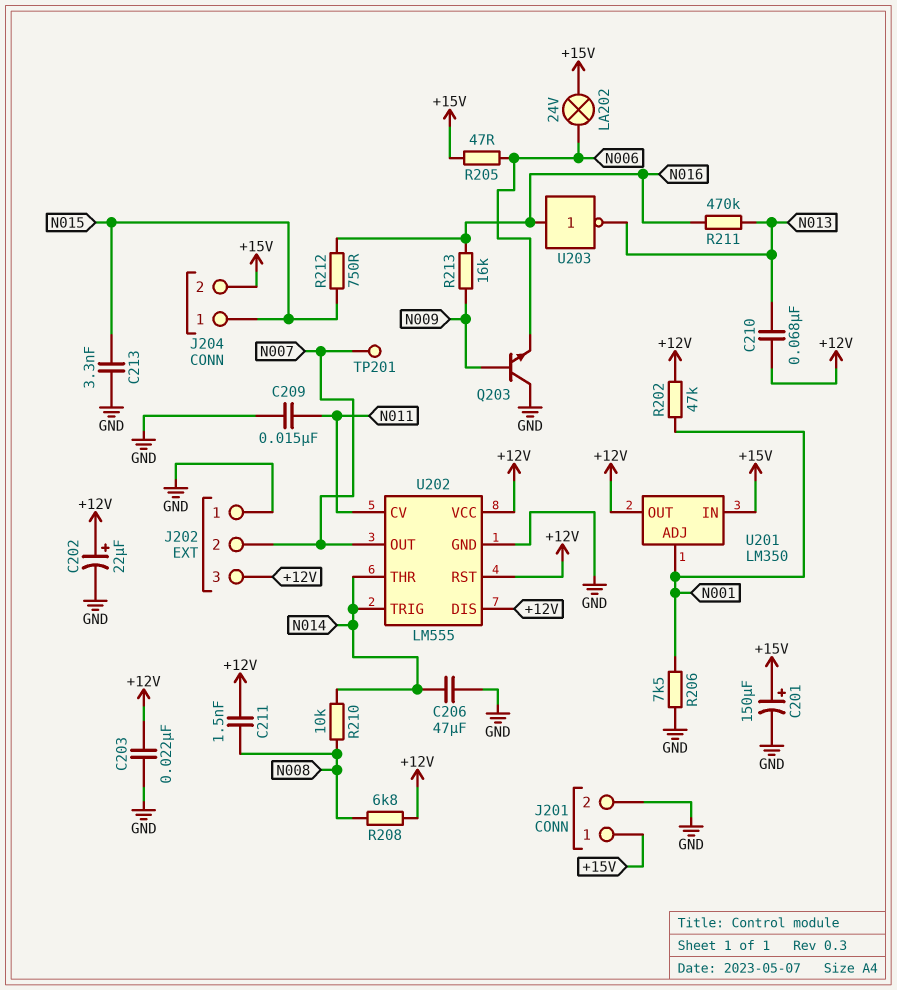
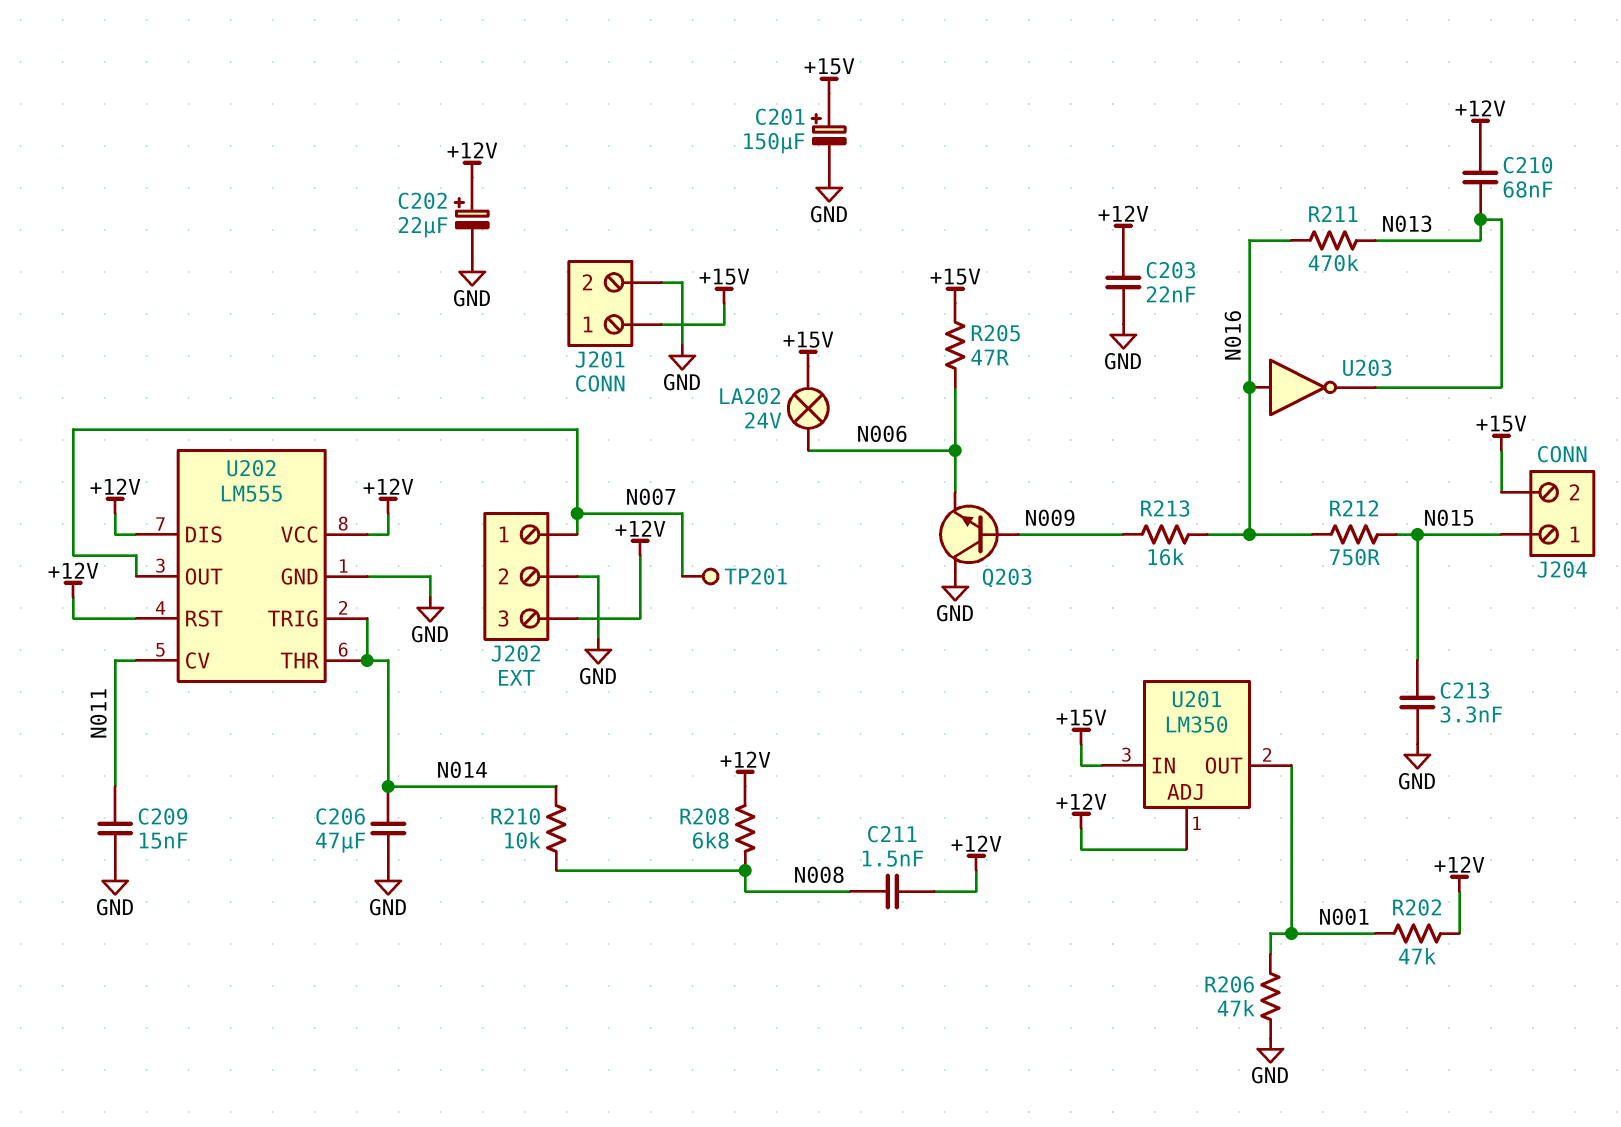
J202 pin 1: GND -> N007
J202 pin 2: N007 -> GND
R206: 7.5k (GND, N001) -> 47k (GND, N001)
U201 pin ADJ: N001 -> +12V
U201 pin OUT: +12V -> N001

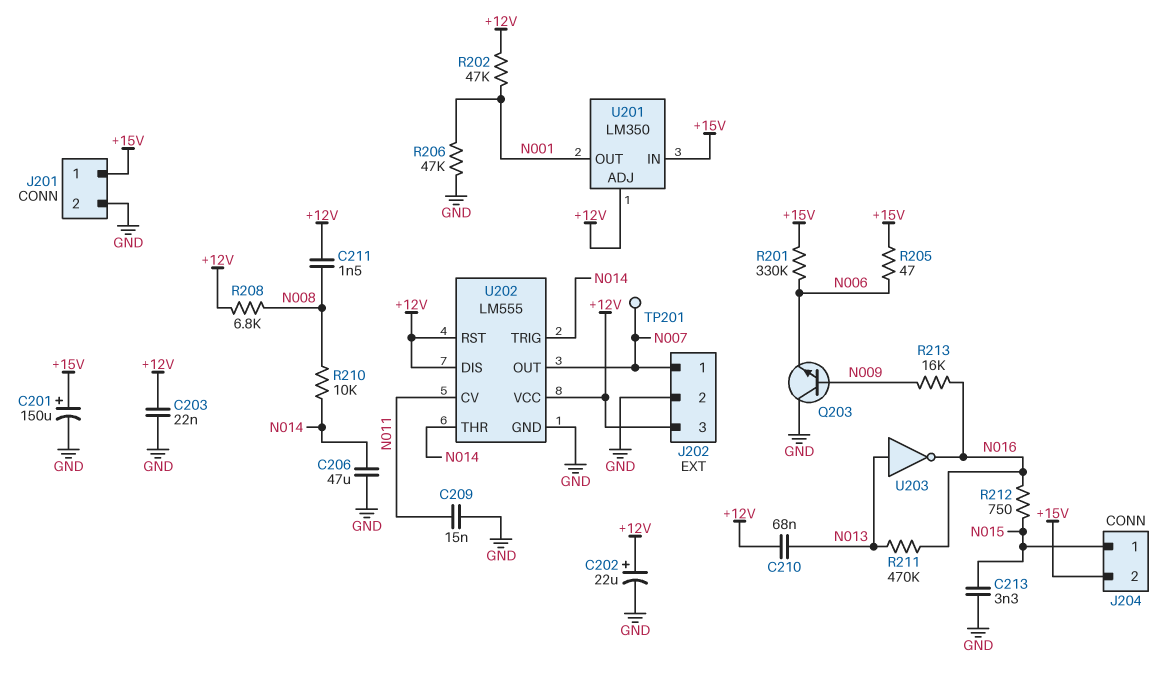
LA202: lamp 24V (+15V, N006) -> none
R201: none -> 330k (+15V, N006)
U203: NOT (in N016, out N013) -> NOT (in N013, out N016)

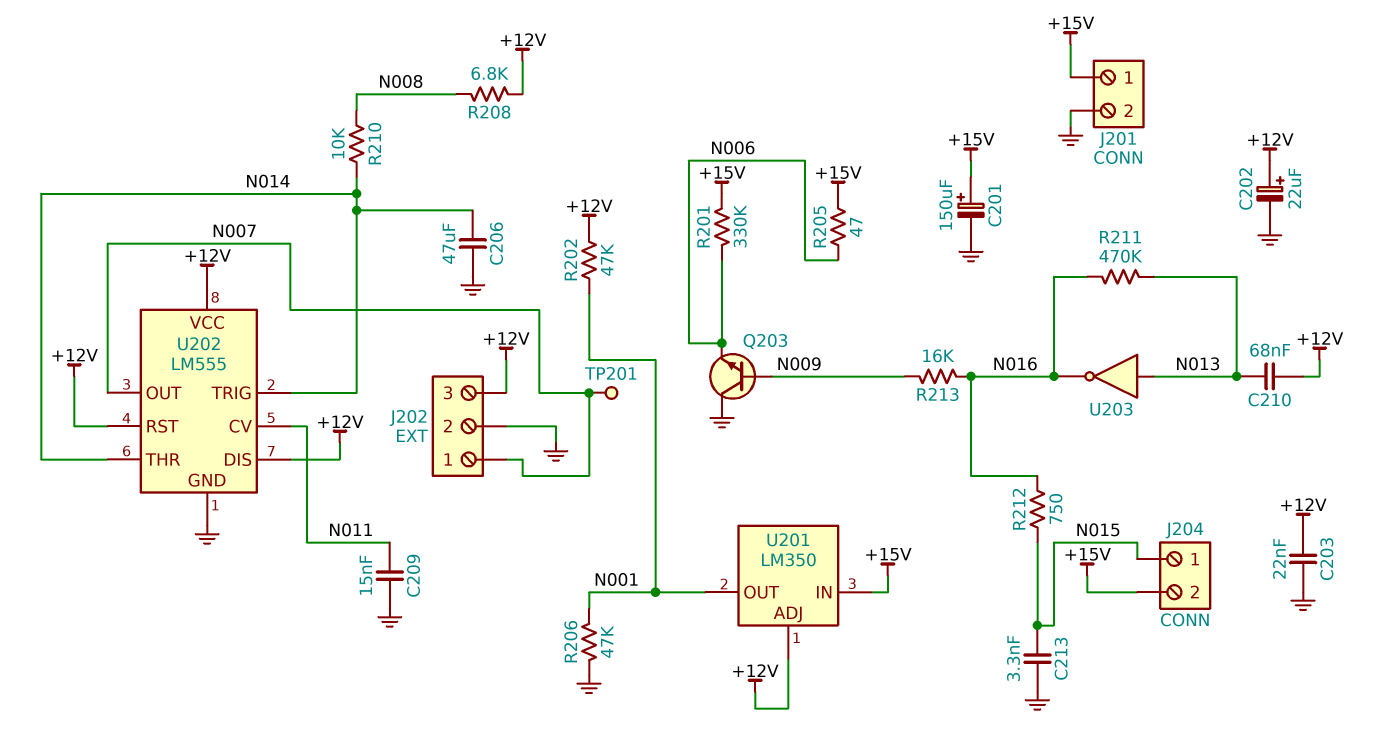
C211: 1.5nF (+12V, N008) -> none

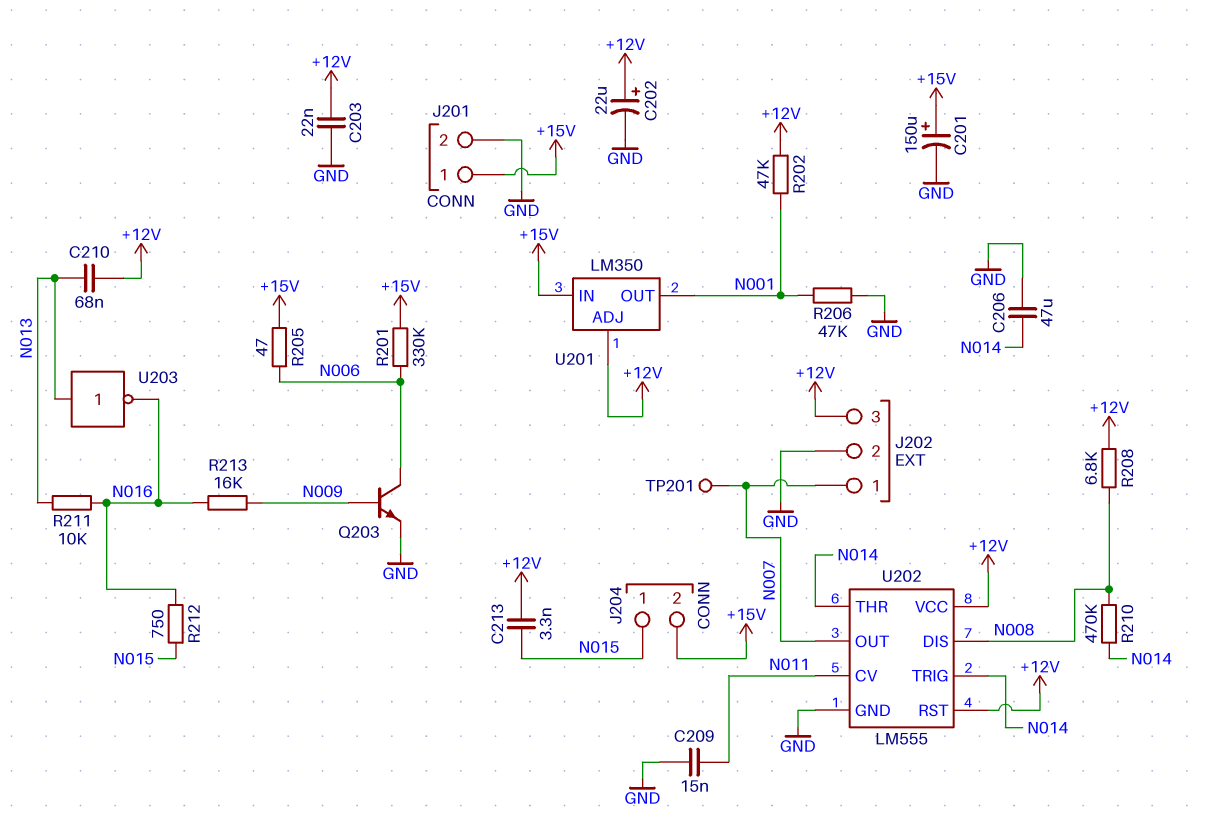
C213: 3.3nF (GND, N015) -> 3.3nF (+12V, N015)
Q203: NPN (B N009, C GND, E N006) -> NPN (B N009, C N006, E GND)
R210: 10k (N008, N014) -> 470k (N008, N014)
R211: 470k (N013, N016) -> 10k (N013, N016)
U202 pin DIS: +12V -> N008

